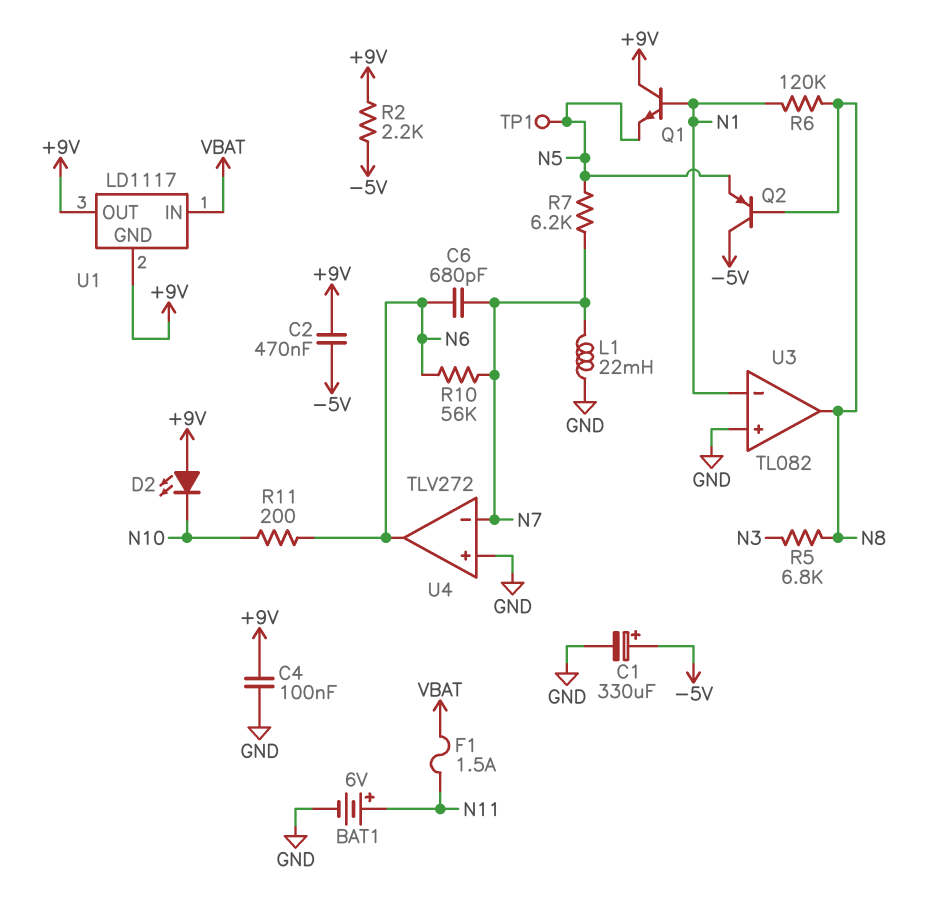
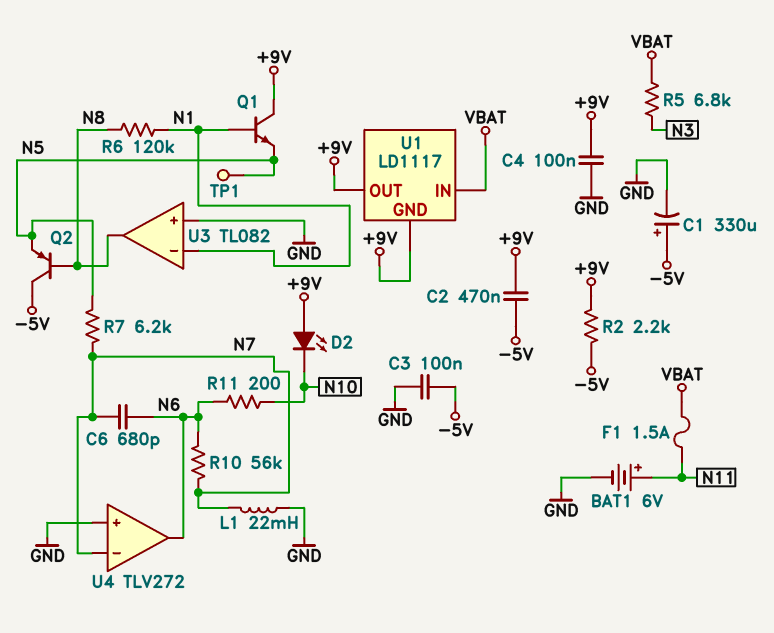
C3: none -> 100nF (-5V, GND)
R5: 6.8k (N3, N8) -> 6.8k (N3, VBAT)

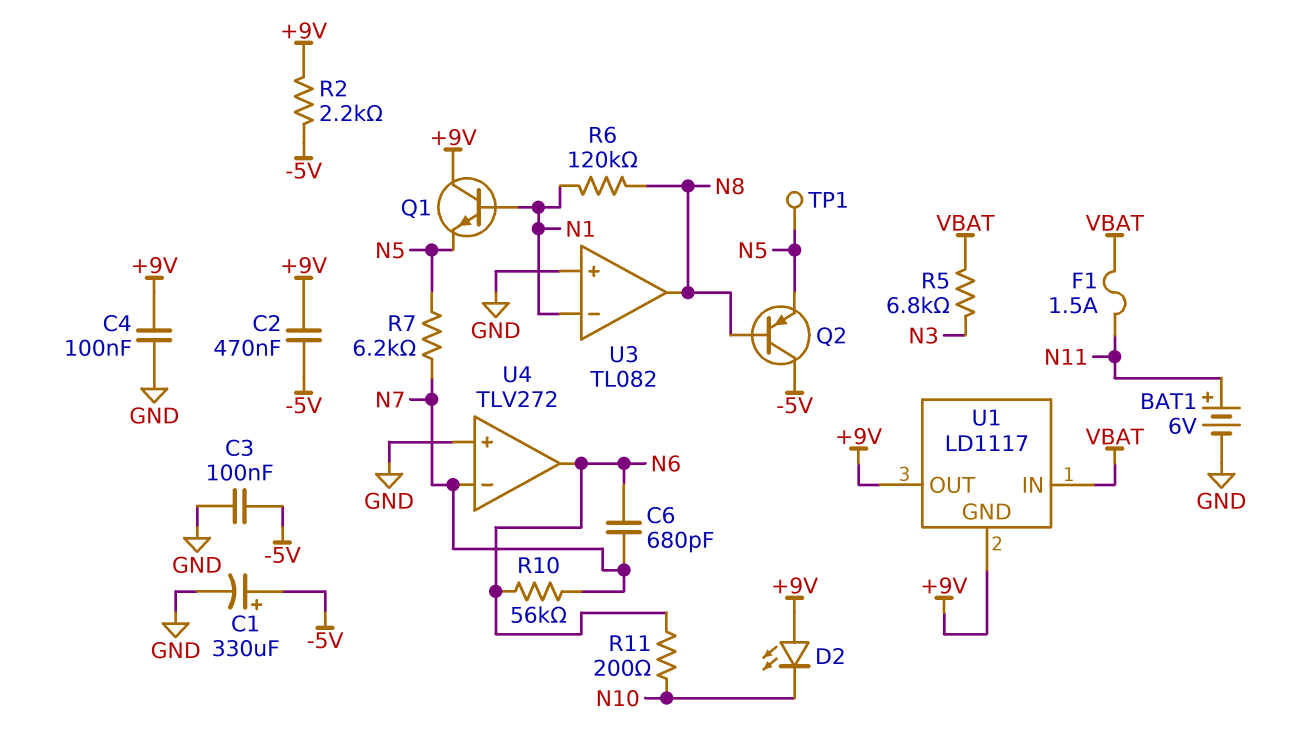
L1: 22mH (GND, N7) -> none

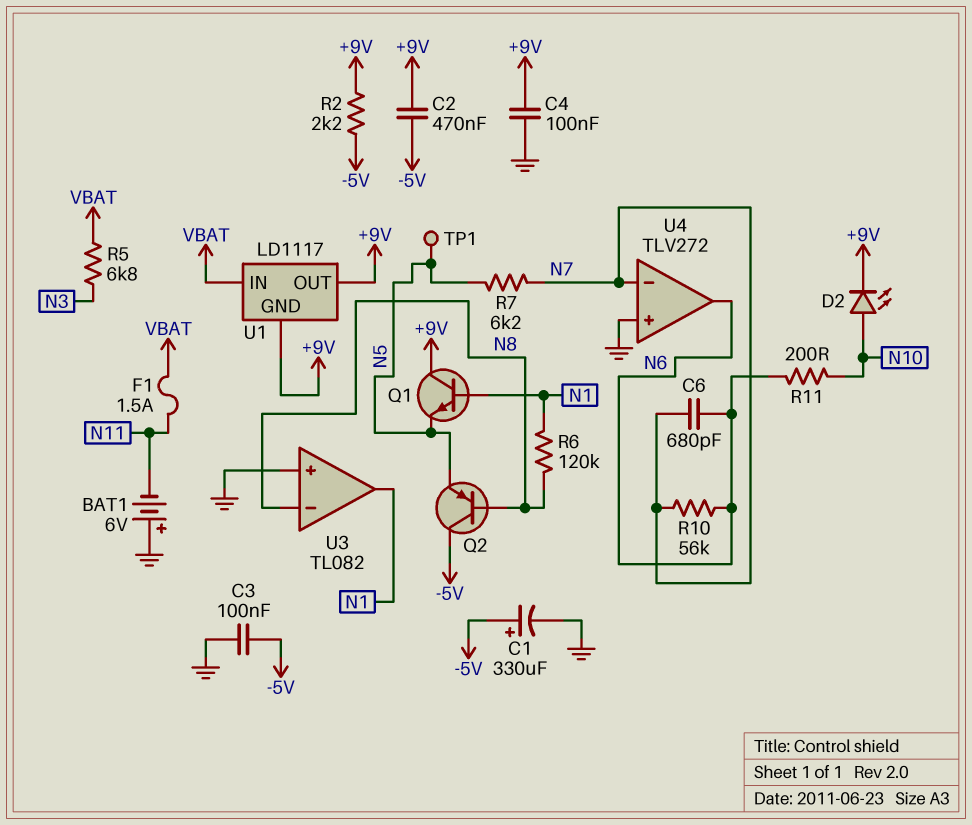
BAT1: 6V (plus N11, minus GND) -> 6V (plus GND, minus N11)
D2: LED (A +9V, K N10) -> LED (A N10, K +9V)
U3 pin in-: N1 -> N8
U3 pin out: N8 -> N1

